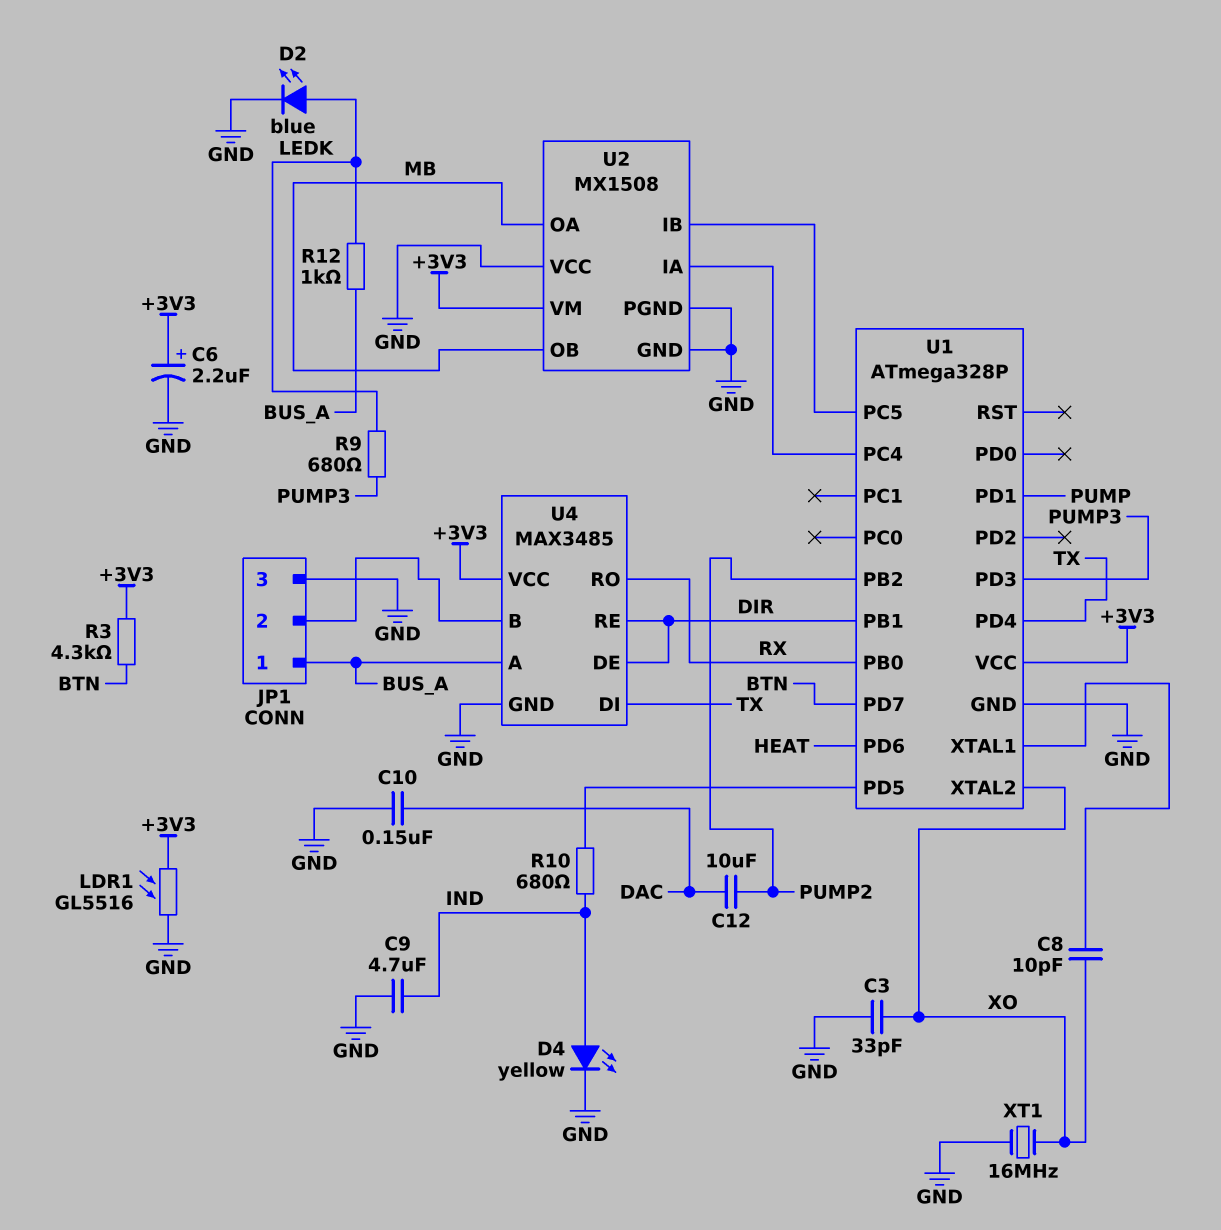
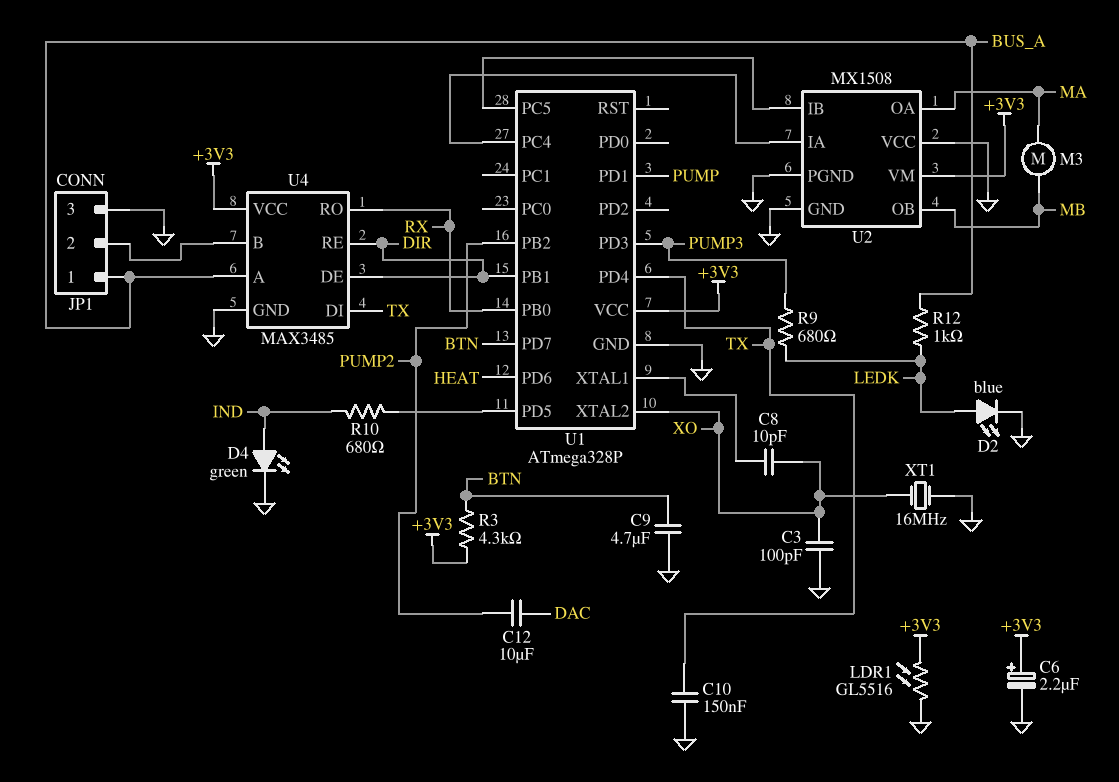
C3: 33pF (GND, XO) -> 100pF (GND, XO)
C9: 4.7uF (GND, IND) -> 4.7uF (BTN, GND)
C10: 150nF (DAC, GND) -> 150nF (GND, TX)
D4: LED yellow (A IND, K GND) -> LED green (A IND, K GND)
M3: none -> motor (MA, MB)
U2 pin OA: MB -> MA

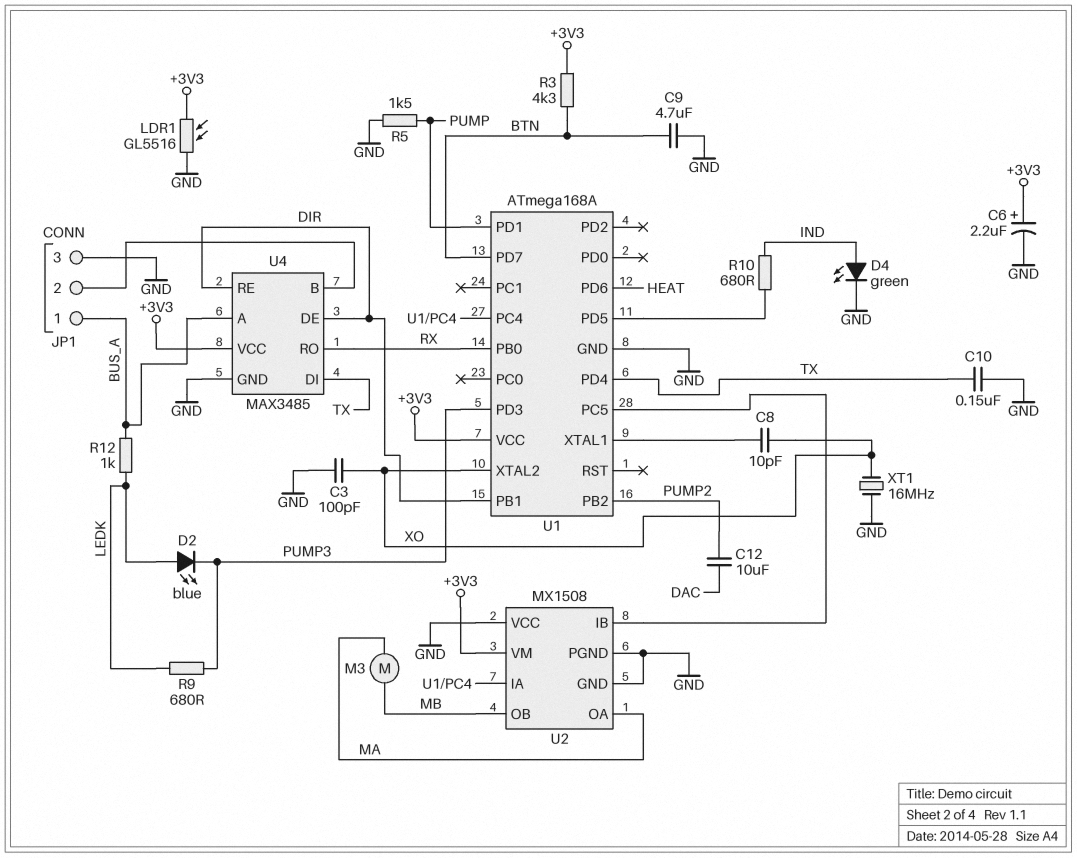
D2: LED blue (A LEDK, K GND) -> LED blue (A LEDK, K PUMP3)
R5: none -> 1.5k (GND, PUMP)
U1: ATmega328P -> ATmega168A

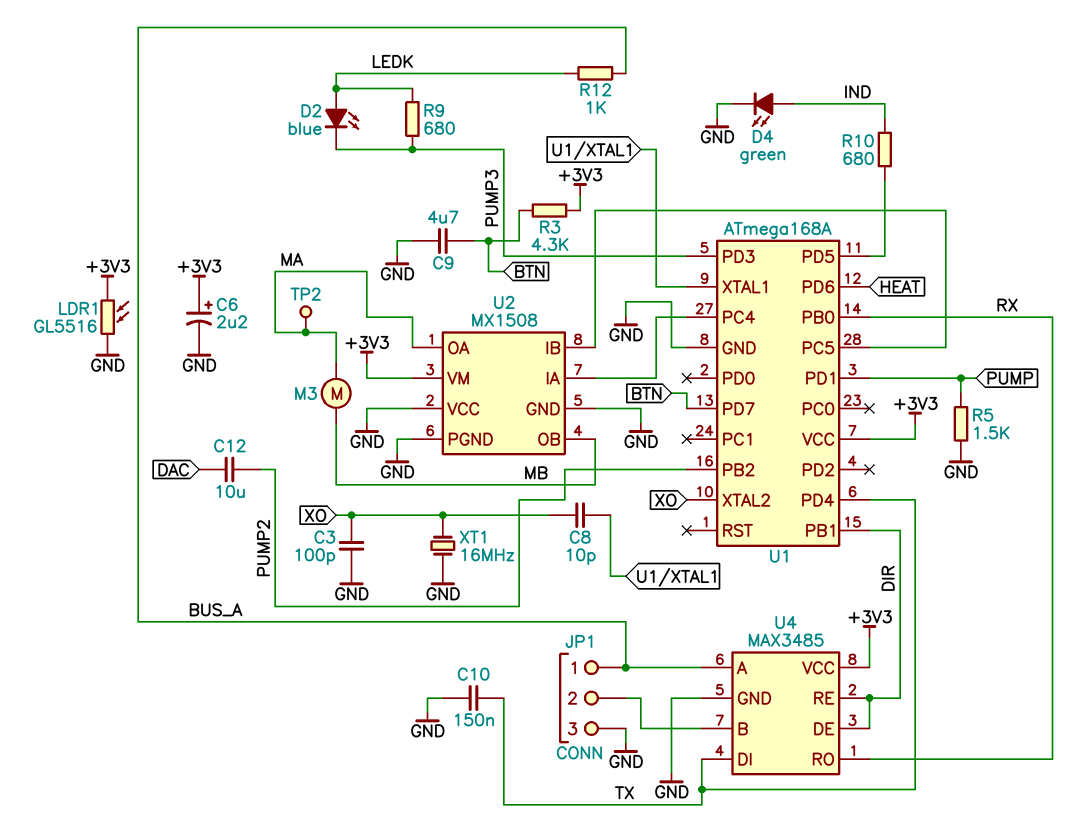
TP2: none -> test point (MA)

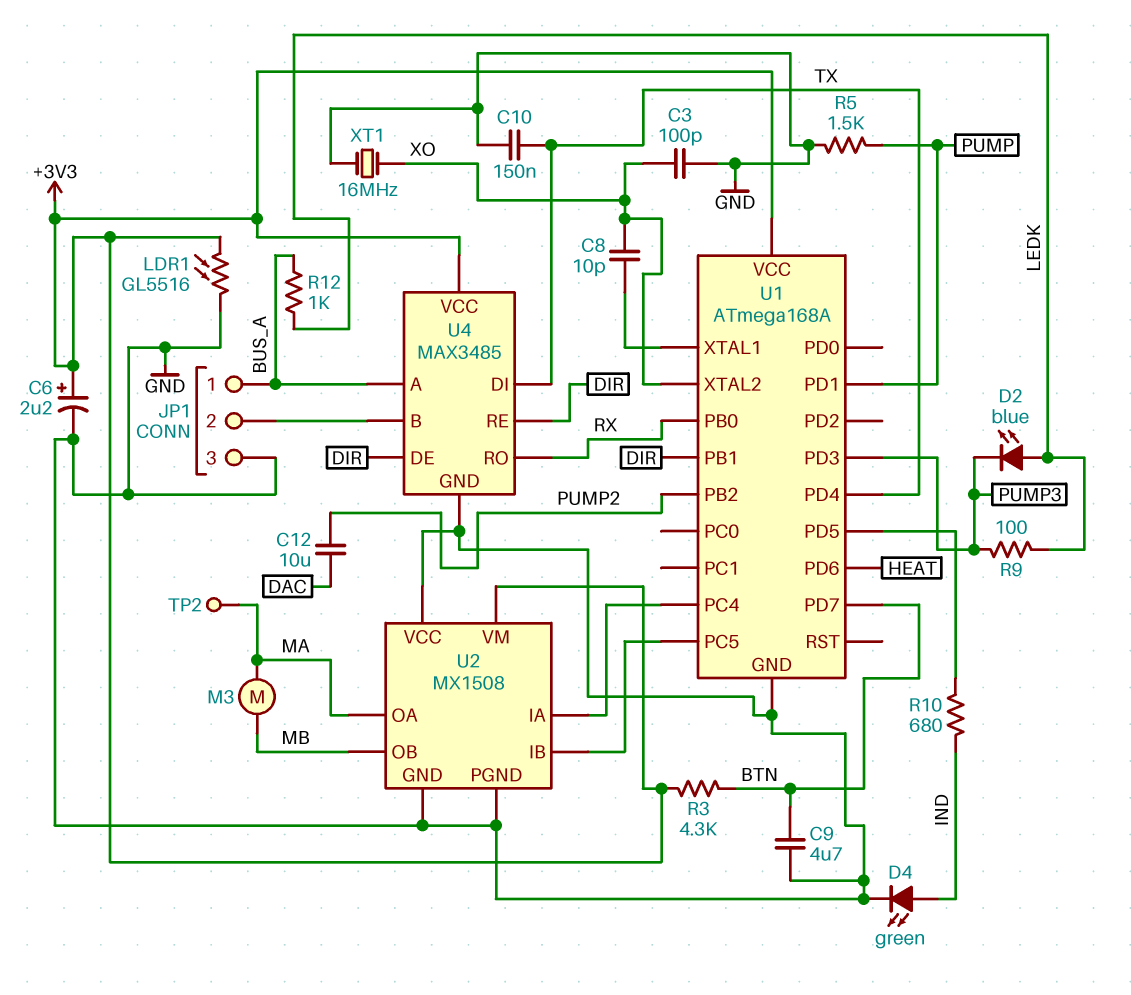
R9: 680 (LEDK, PUMP3) -> 100 (LEDK, PUMP3)

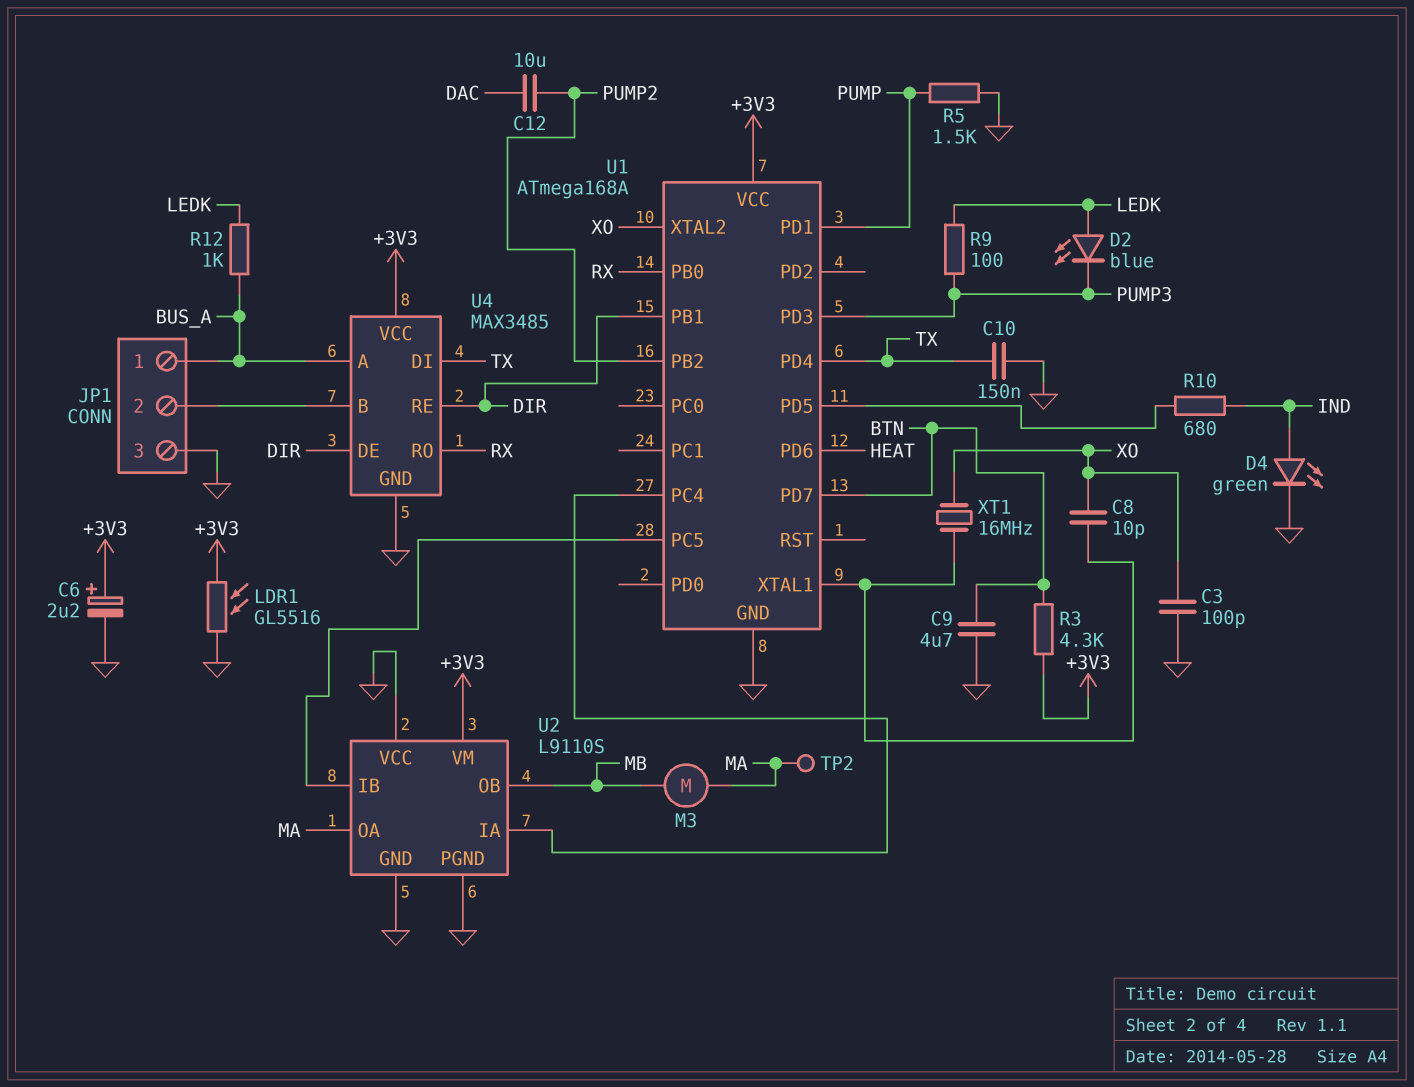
U2: MX1508 -> L9110S
XT1: 16MHz (GND, XO) -> 16MHz (U1/XTAL1, XO)

